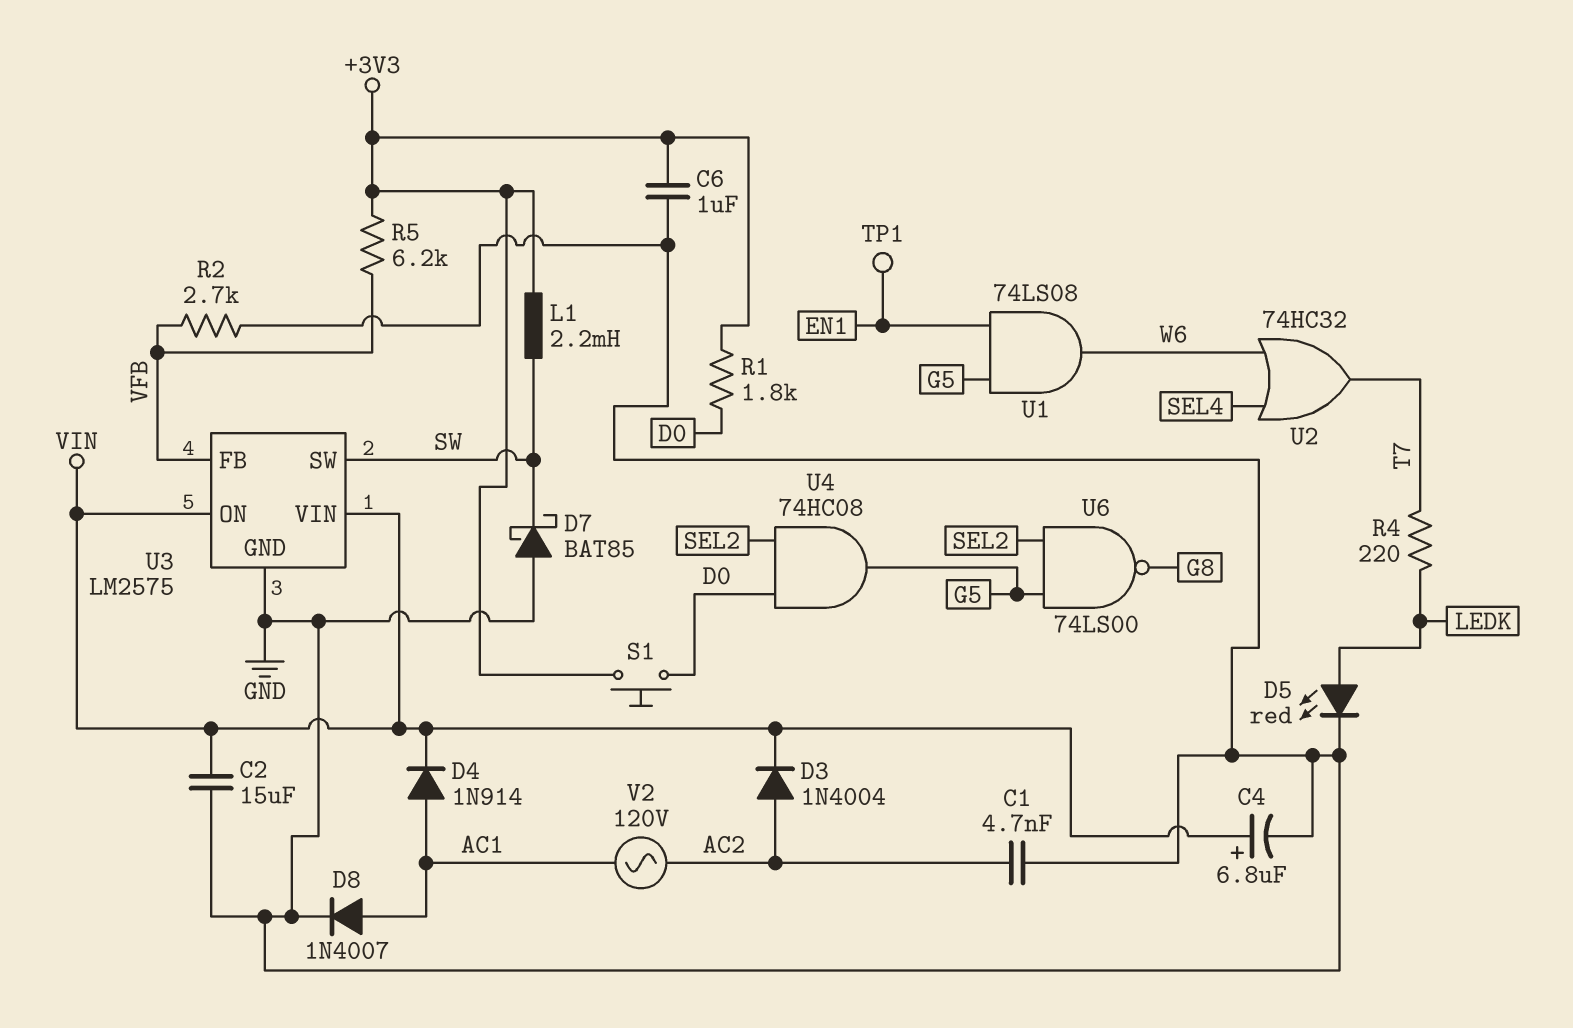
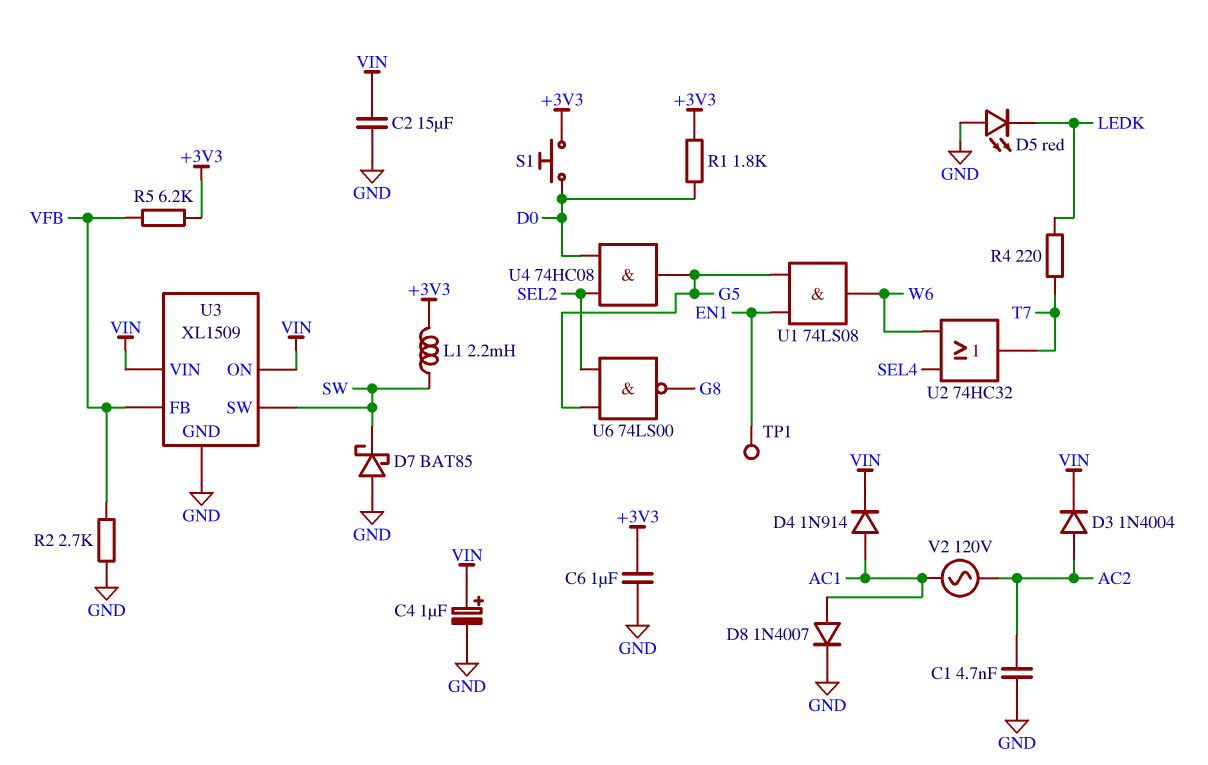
C4: 6.8uF (plus VIN, minus GND) -> 1uF (plus VIN, minus GND)
D5: LED red (A LEDK, K GND) -> LED red (A GND, K LEDK)
U3: LM2575 -> XL1509

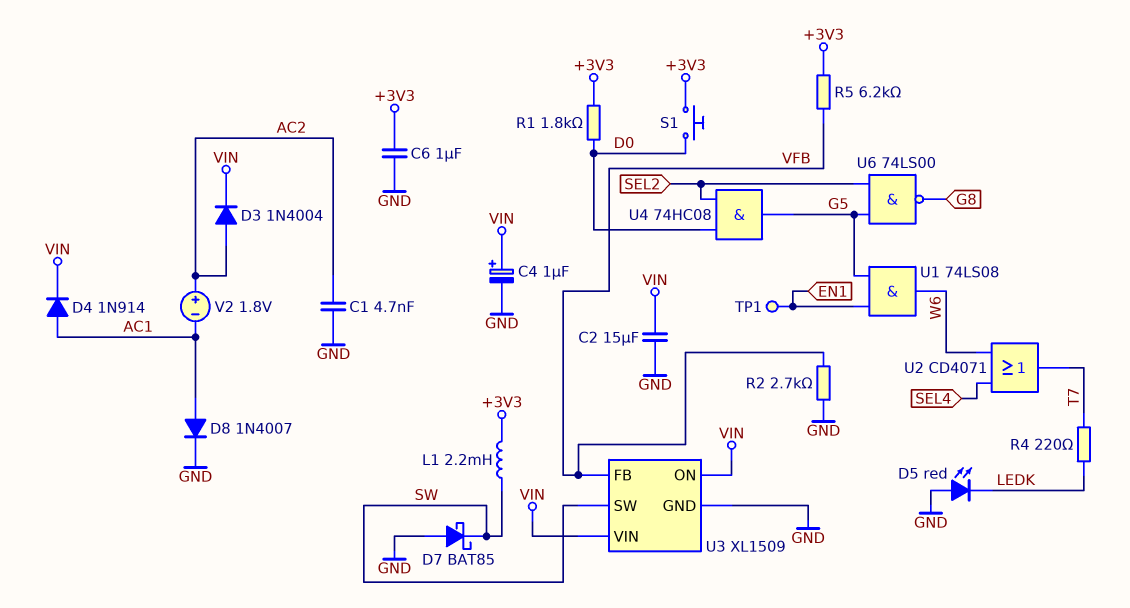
U2: OR 74HC32 (in SEL4, in W6, out T7) -> OR CD4071 (in SEL4, in W6, out T7)
V2: AC 120V (AC1, AC2) -> 1.8V (plus AC2, minus AC1)

